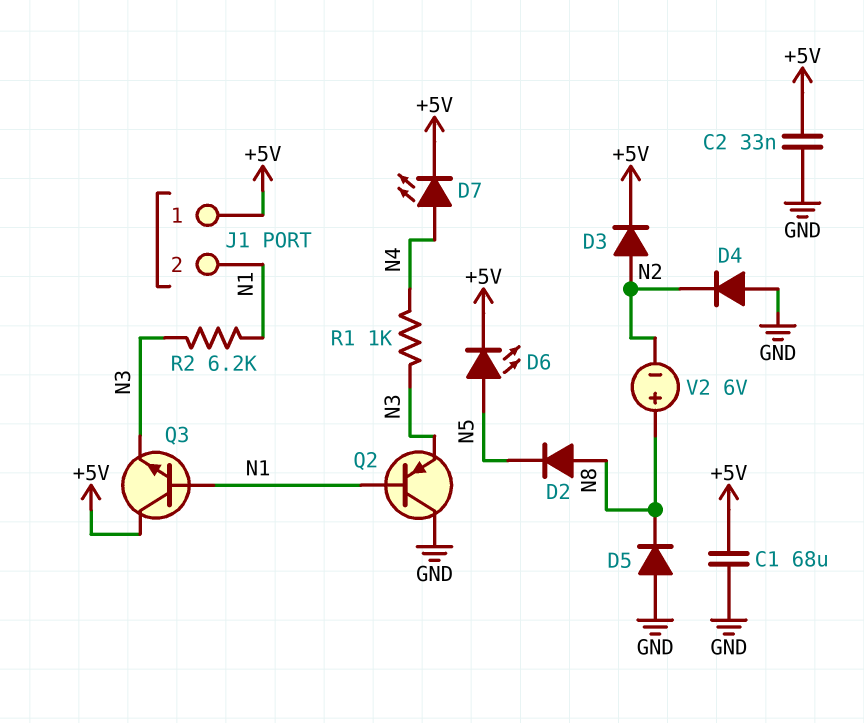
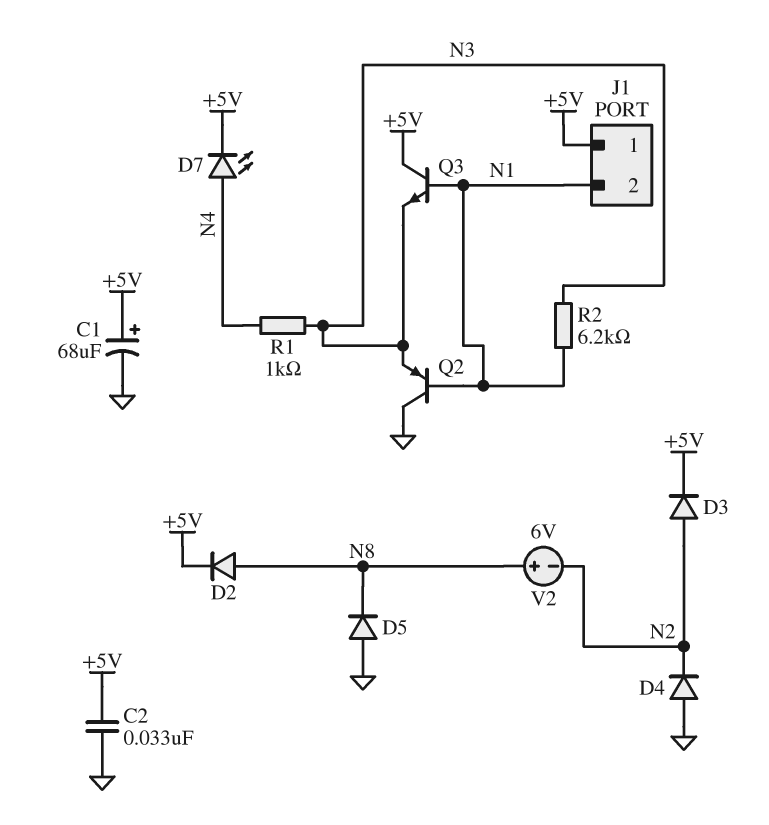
C1: 68uF (+5V, GND) -> 68uF (plus +5V, minus GND)
D2: diode (A N8, K N5) -> diode (A N8, K +5V)
D6: LED (A N5, K +5V) -> none

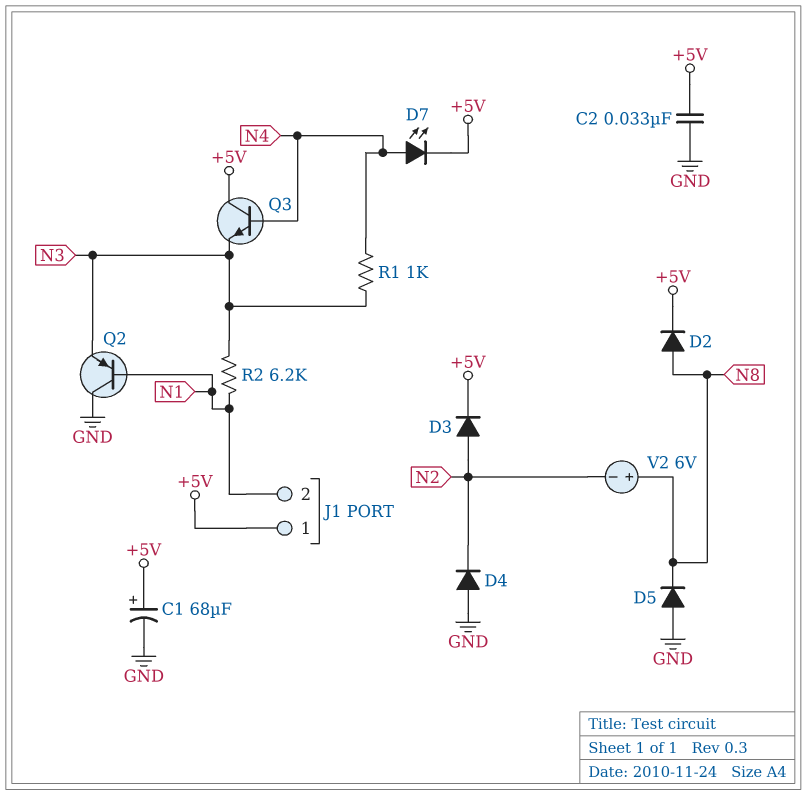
Q3: NPN (B N1, C +5V, E N3) -> NPN (B N4, C +5V, E N3)

